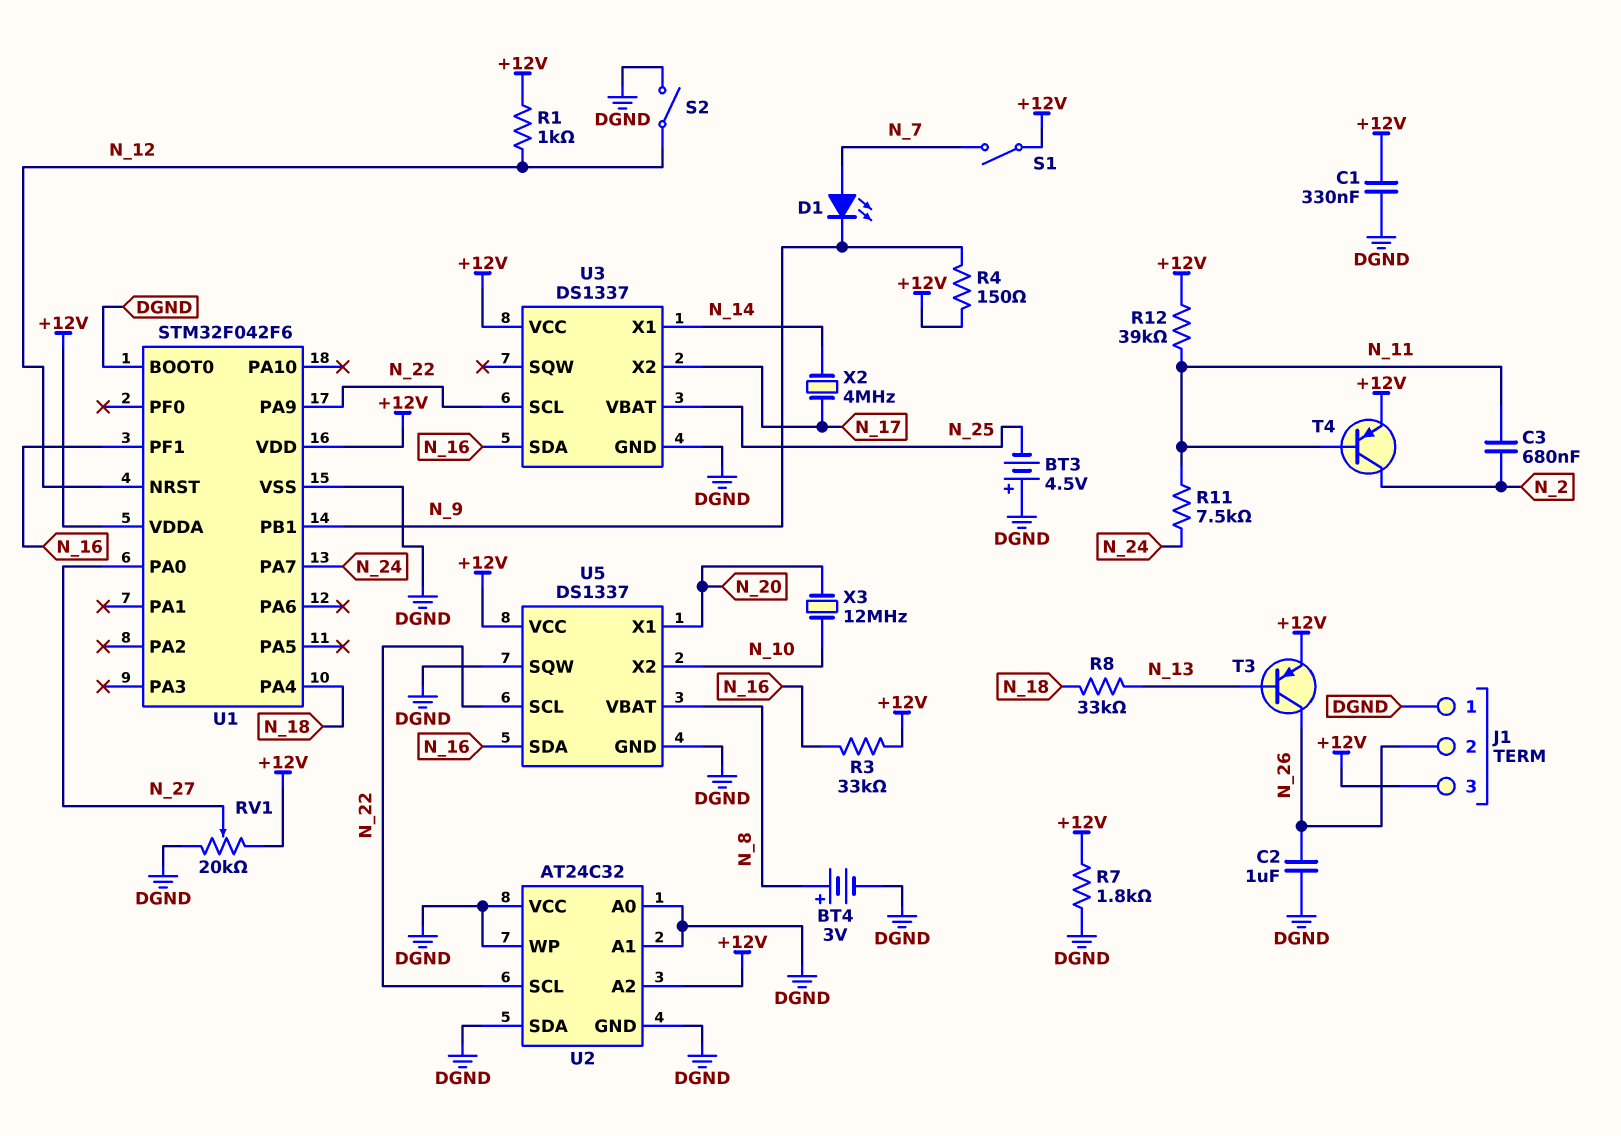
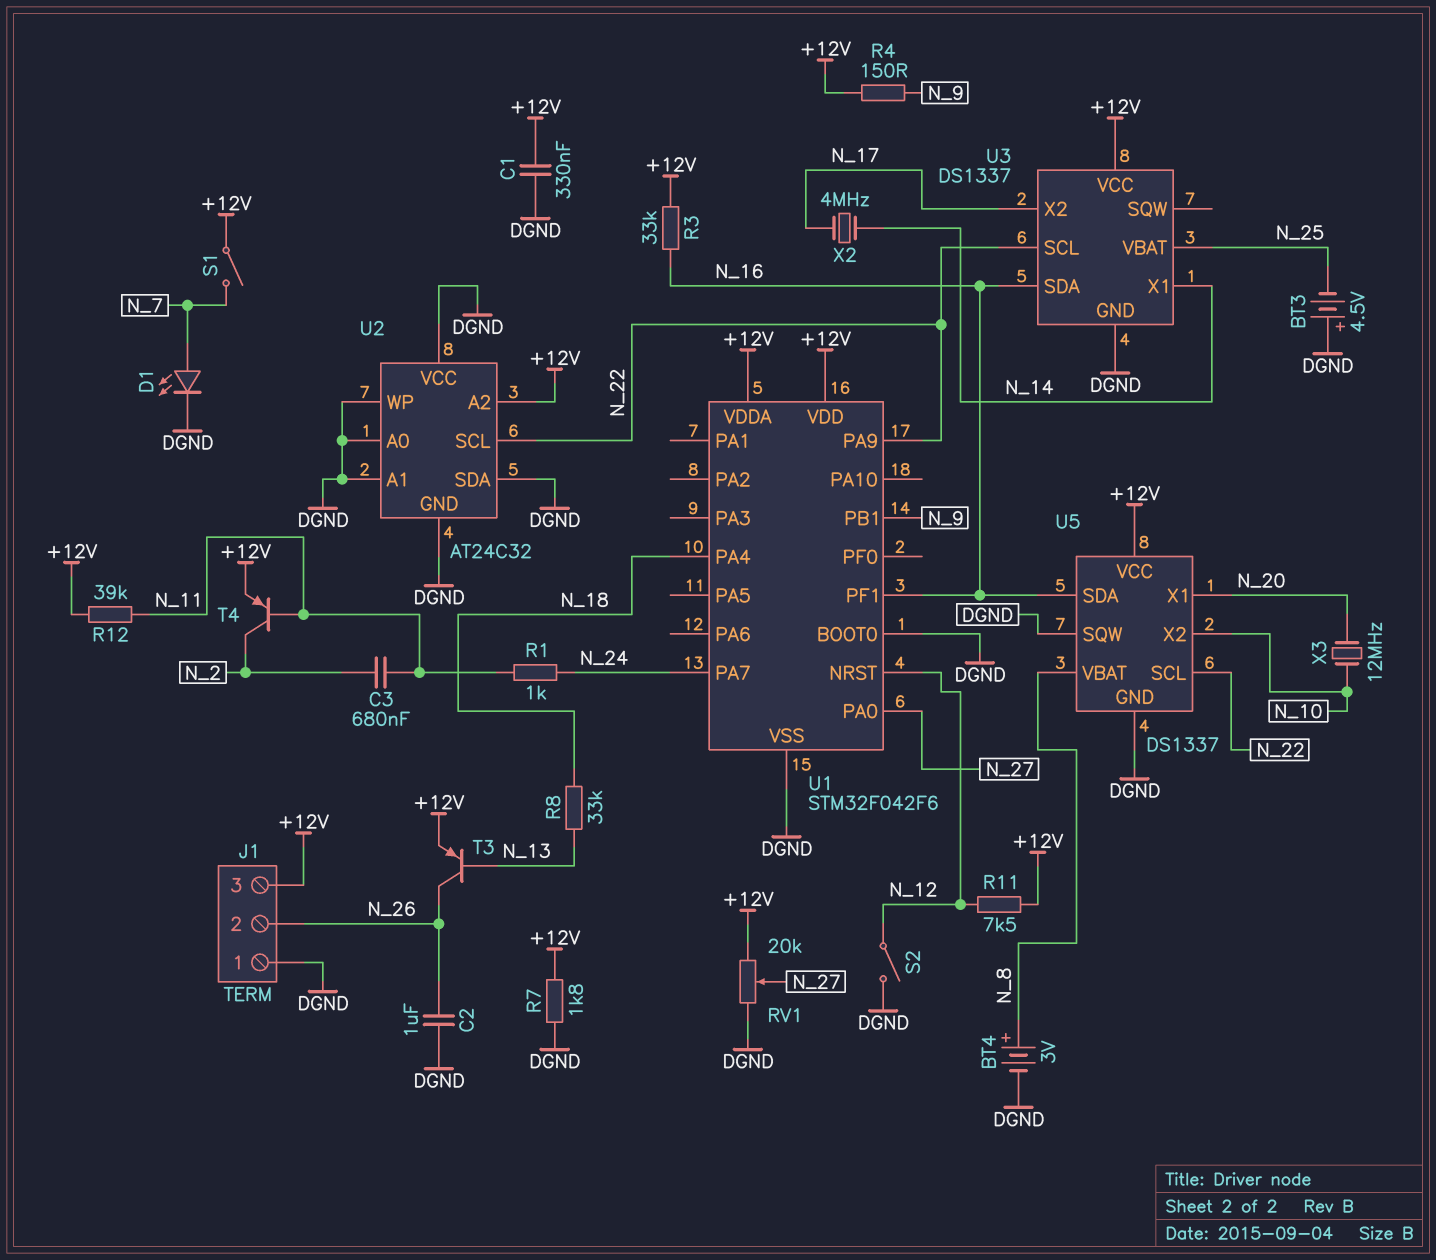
D1: LED (A N_7, K N_9) -> LED (A N_7, K DGND)
R1: 1k (+12V, N_12) -> 1k (N_11, N_24)
R11: 7.5k (N_11, N_24) -> 7.5k (+12V, N_12)

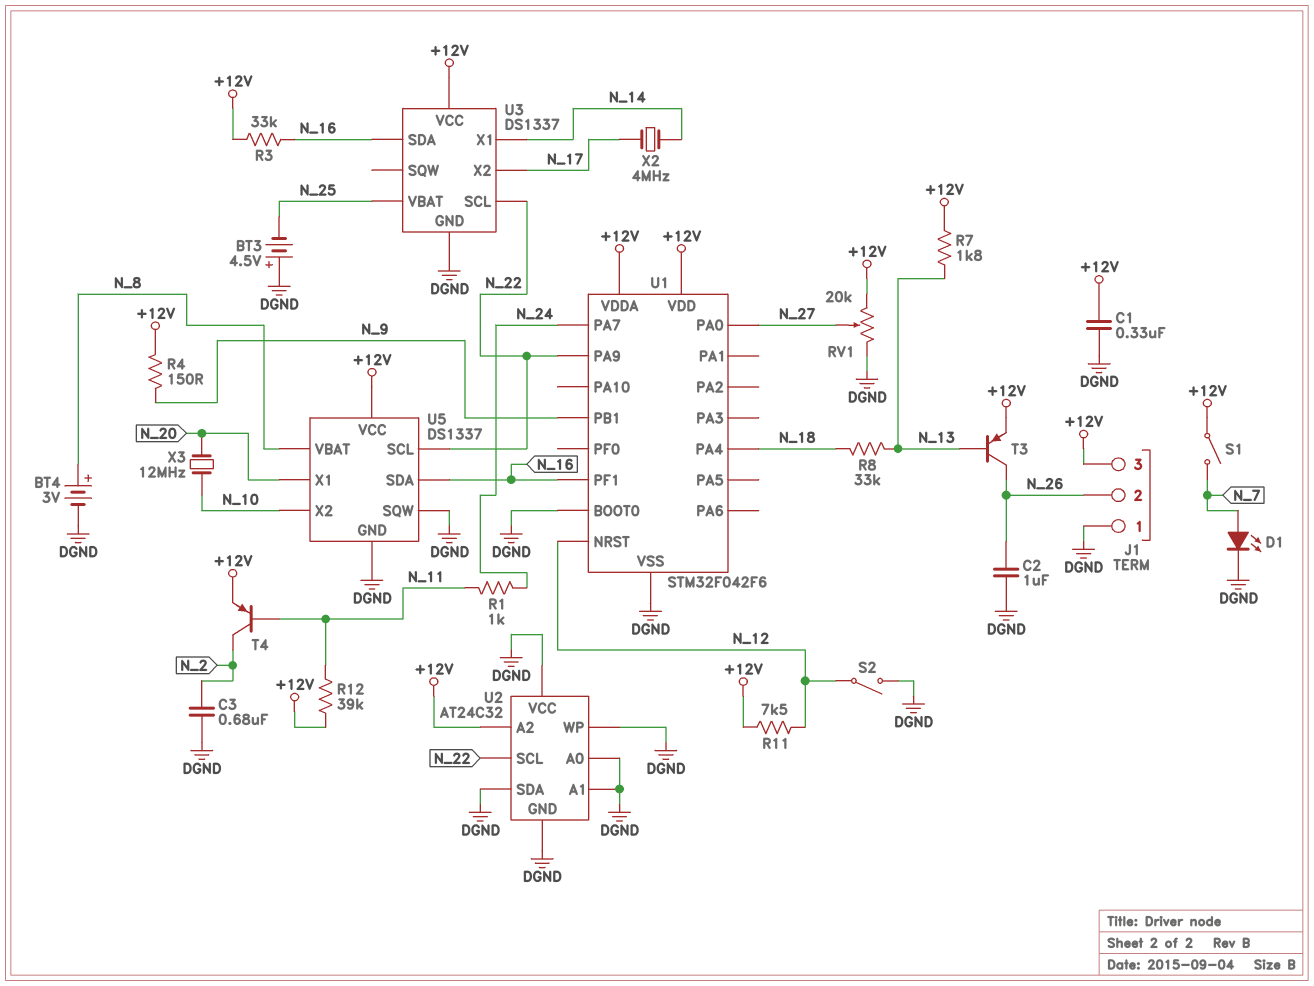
C3: 680nF (N_2, N_11) -> 680nF (DGND, N_2)
R7: 1.8k (+12V, DGND) -> 1.8k (+12V, N_13)

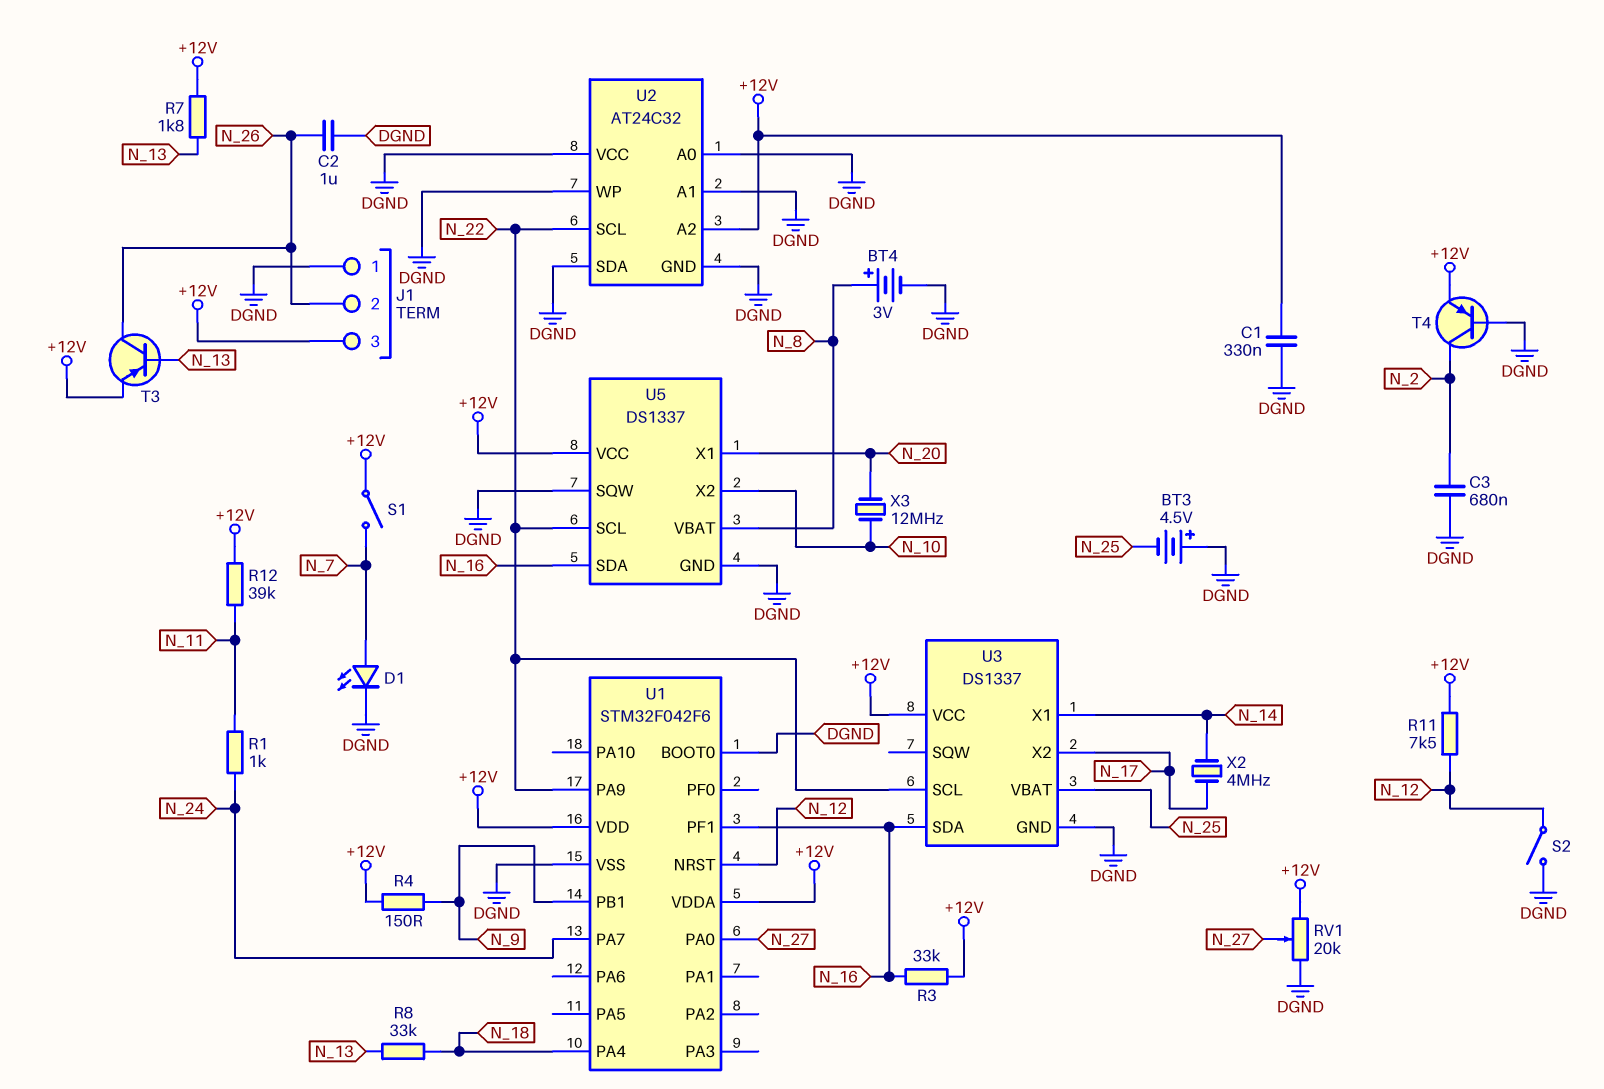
T4: PNP (B N_11, C N_2, E +12V) -> PNP (B DGND, C N_2, E +12V)

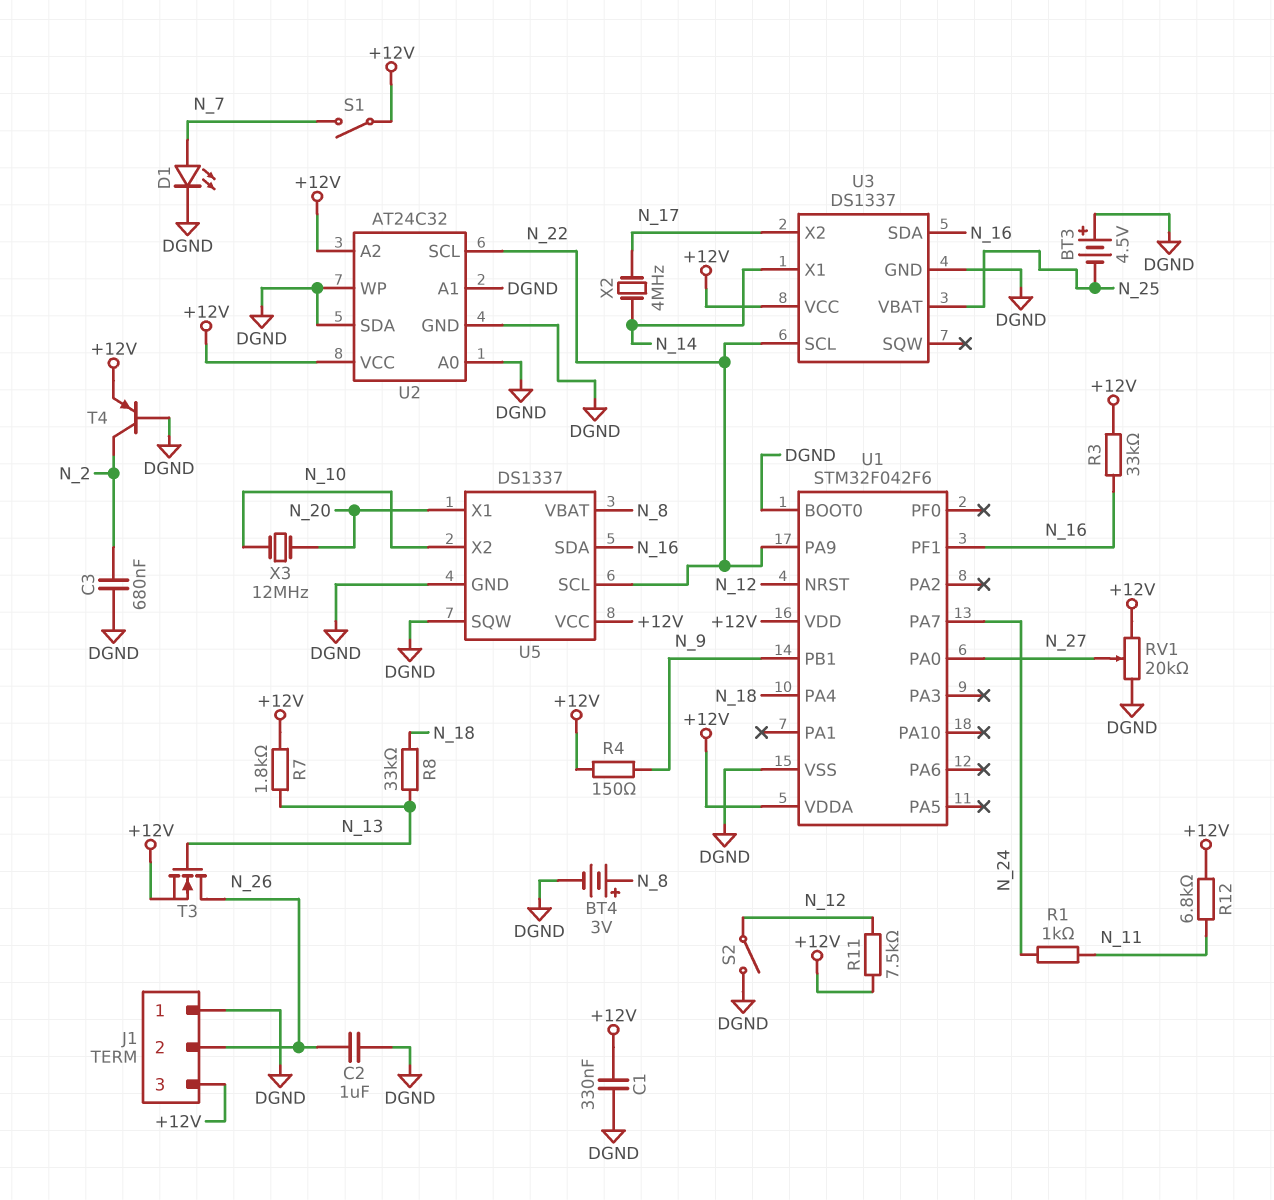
R12: 39k (+12V, N_11) -> 6.8k (+12V, N_11)
T3: PNP (B N_13, C N_26, E +12V) -> NMOS (G N_13, D N_26, S +12V)
U2 pin VCC: DGND -> +12V

